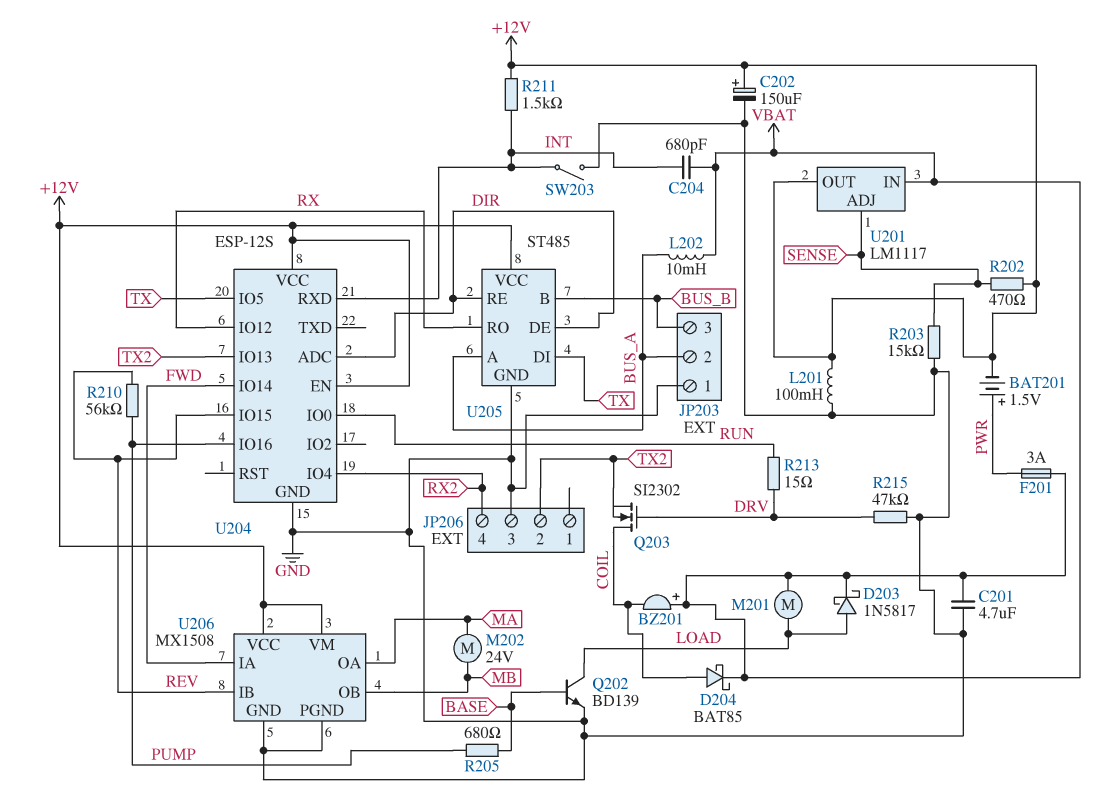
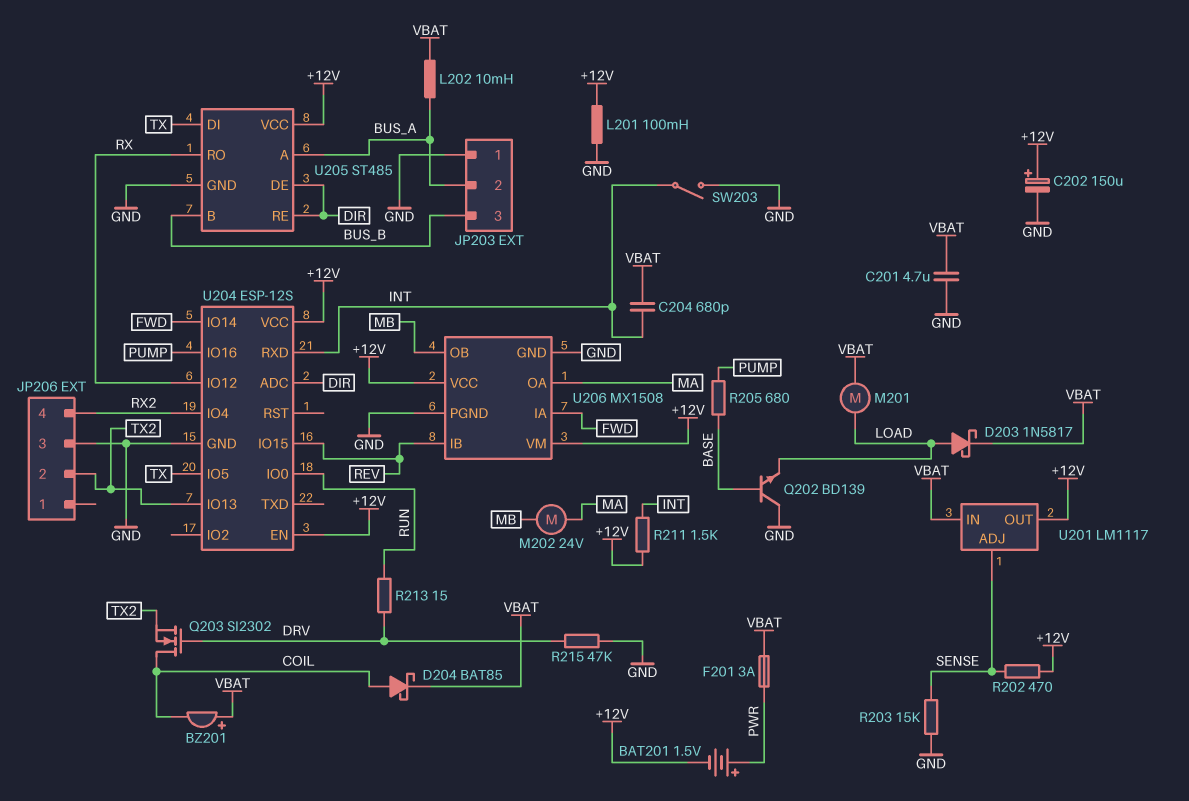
Q202: NPN BD139 (B BASE, C LOAD, E GND) -> NPN BD139 (B BASE, C GND, E LOAD)
R210: 56k (PUMP, REV) -> none

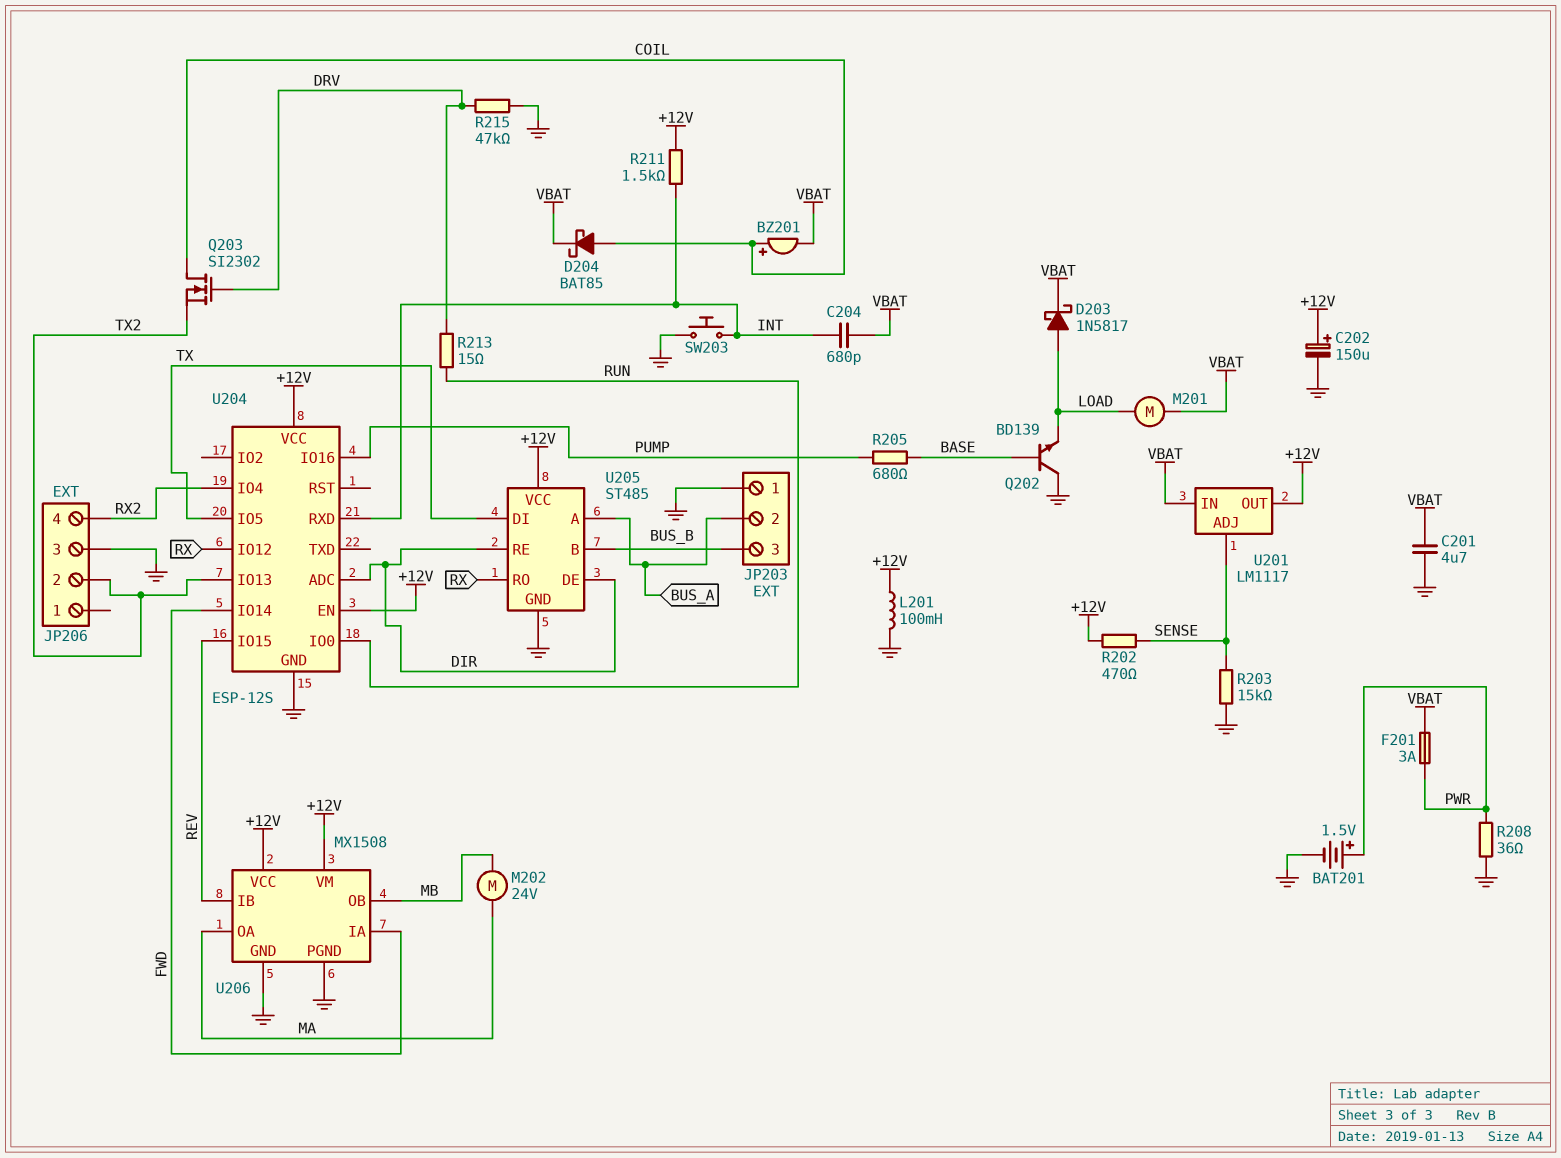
BAT201: 1.5V (plus PWR, minus +12V) -> 1.5V (plus PWR, minus GND)
BZ201: buzzer (plus VBAT, minus COIL) -> buzzer (plus COIL, minus VBAT)
L202: 10mH (BUS_A, VBAT) -> none
R208: none -> 36 (GND, PWR)
SW203: switch (GND, INT) -> button (GND, INT)

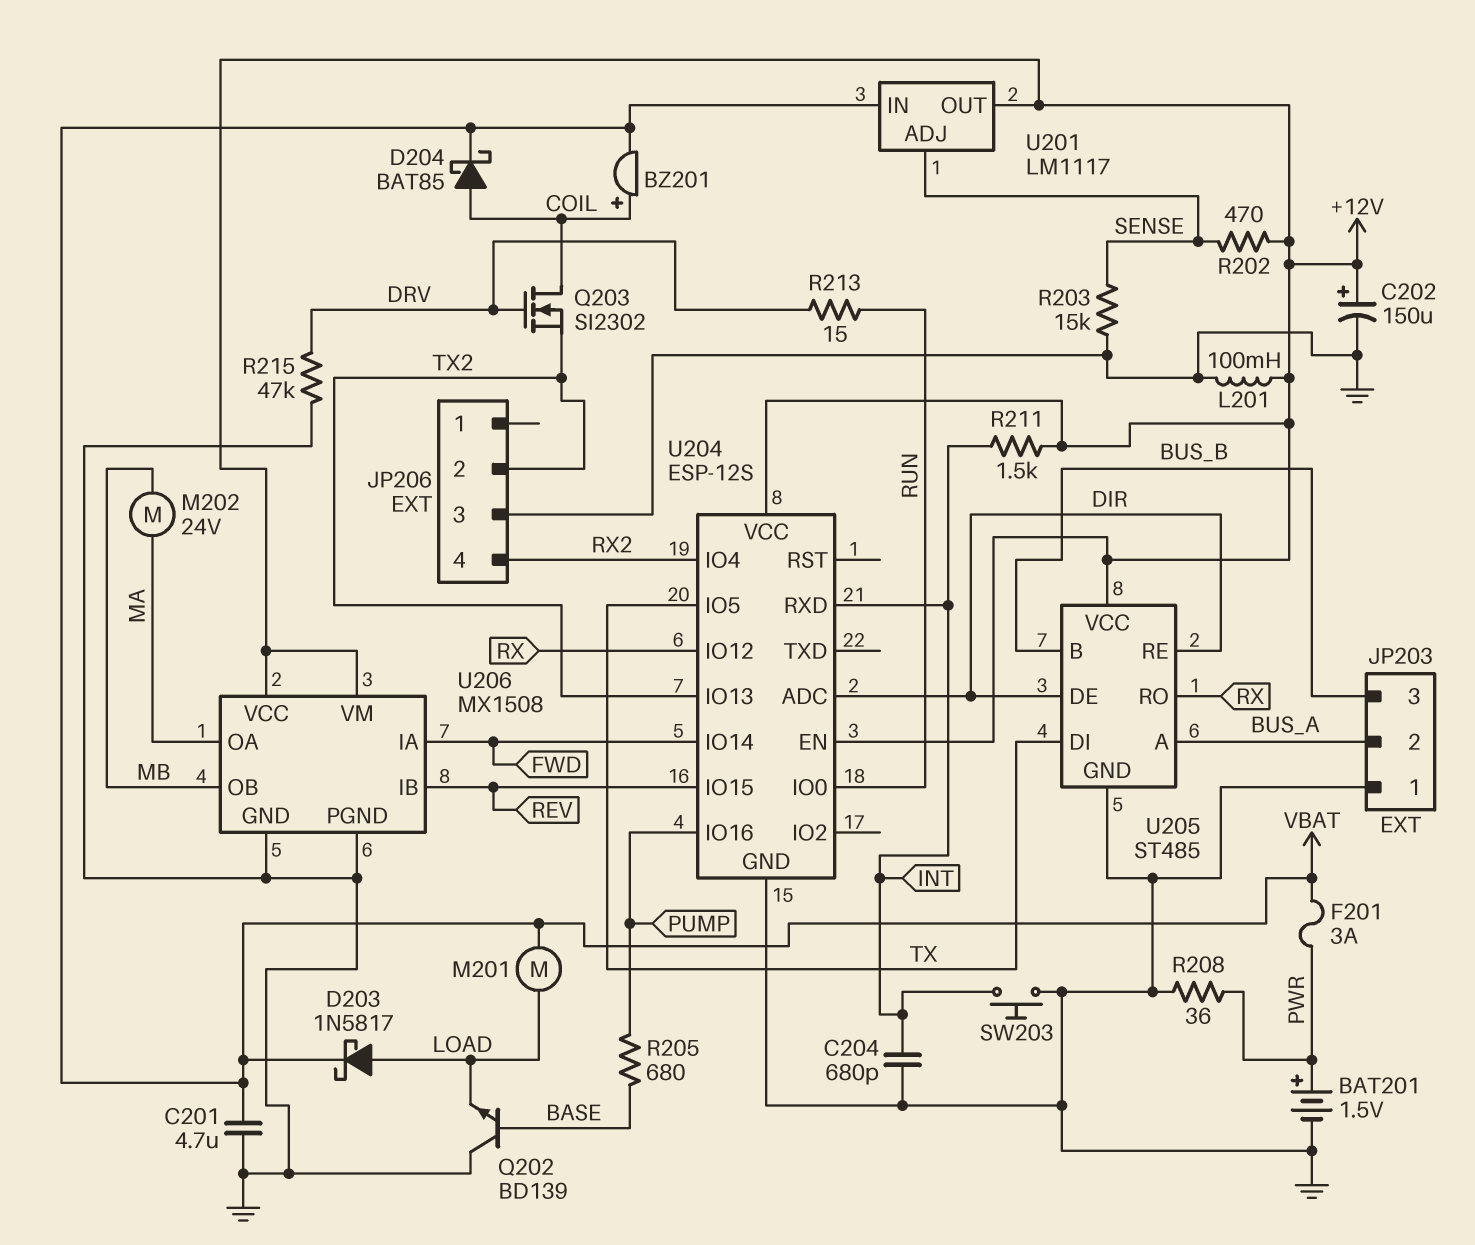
C204: 680pF (INT, VBAT) -> 680pF (GND, INT)

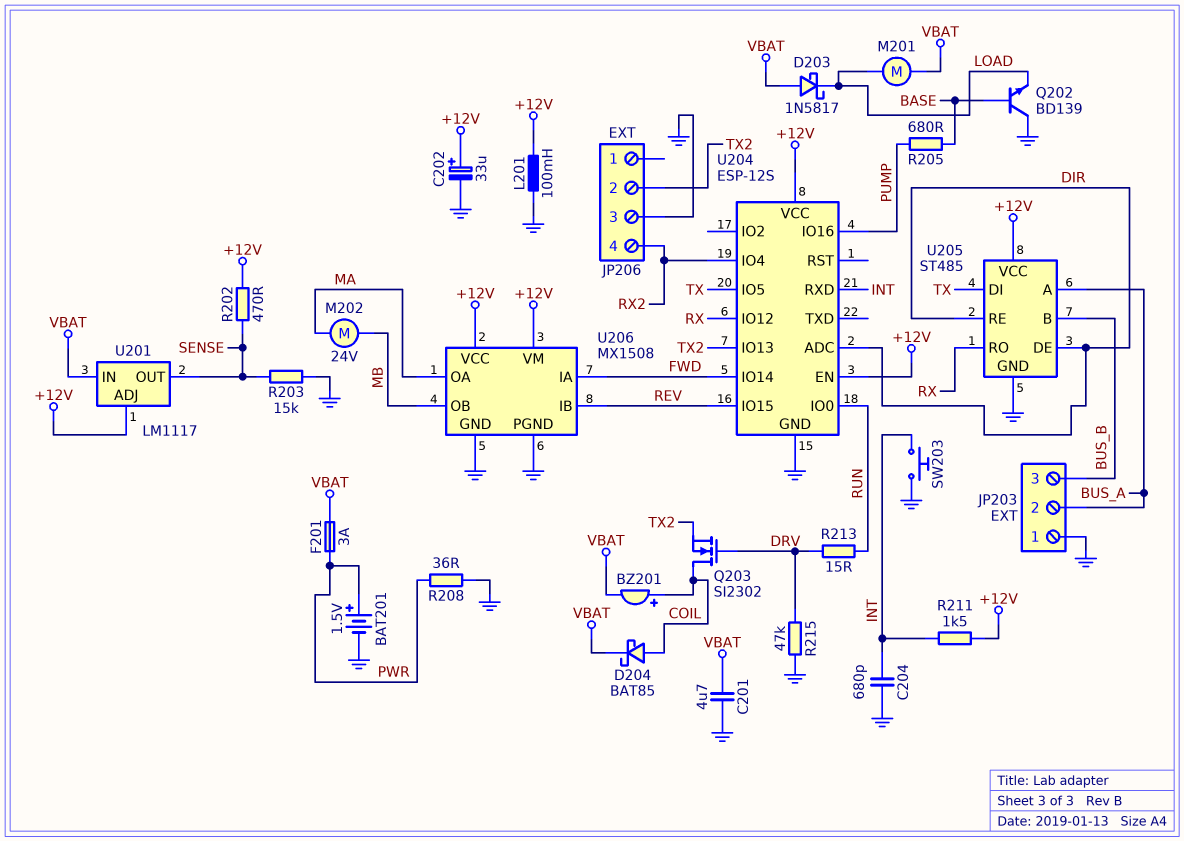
C202: 150uF (plus +12V, minus GND) -> 33uF (plus +12V, minus GND)
D203: schottky 1N5817 (A LOAD, K VBAT) -> schottky 1N5817 (A VBAT, K LOAD)
U201 pin ADJ: SENSE -> +12V
U201 pin OUT: +12V -> SENSE

